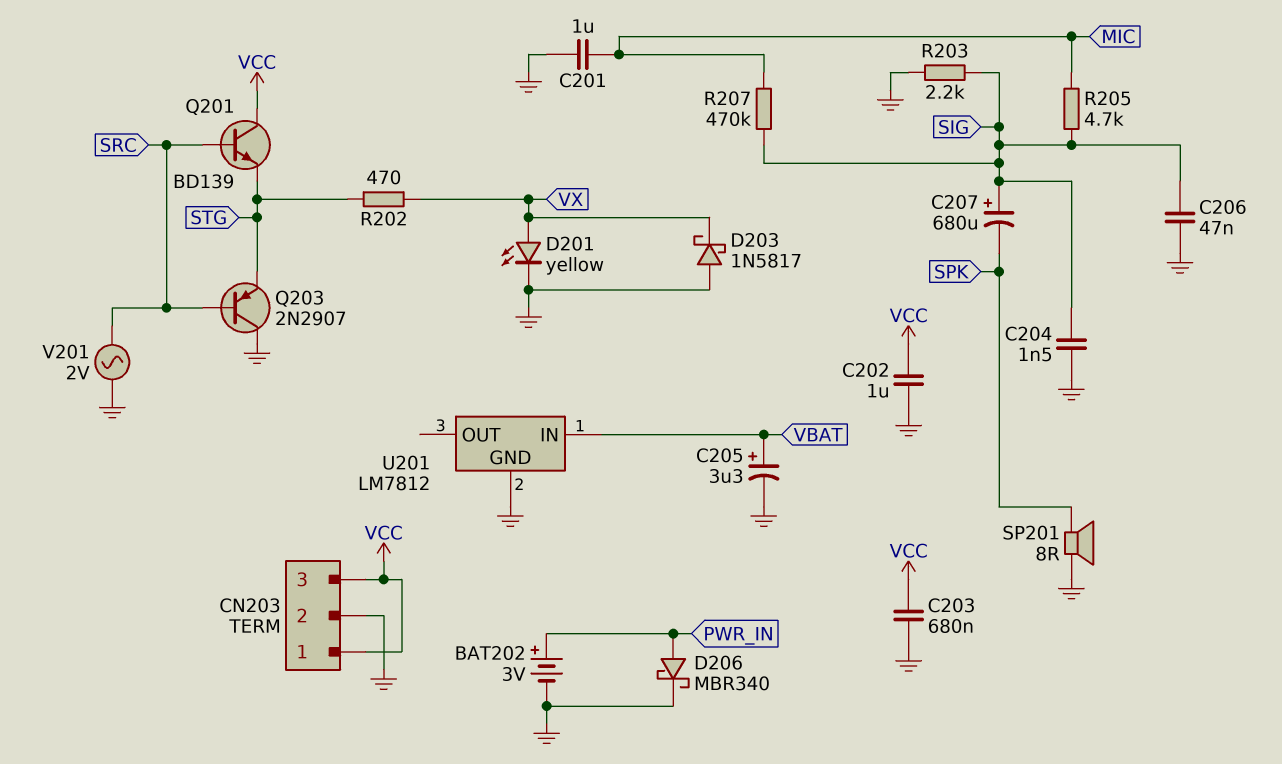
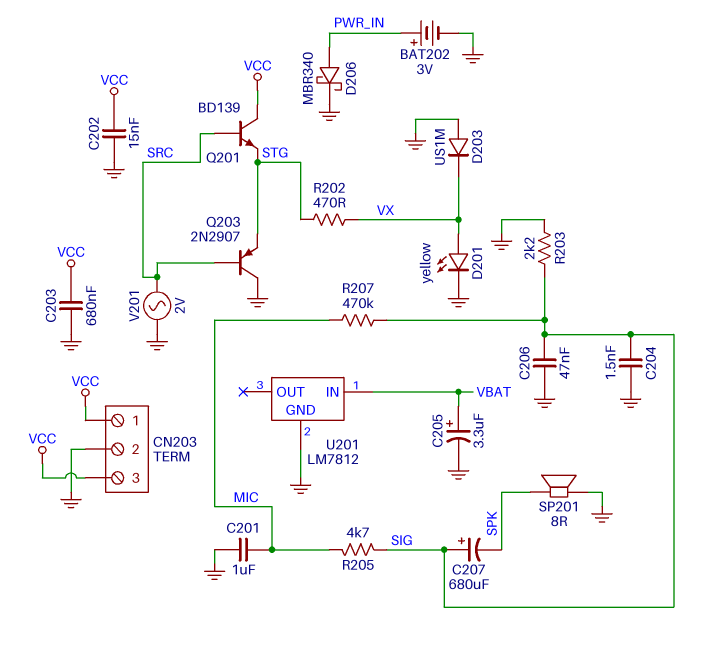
C202: 1uF (GND, VCC) -> 15nF (GND, VCC)
D203: schottky 1N5817 (A GND, K VX) -> diode US1M (A GND, K VX)

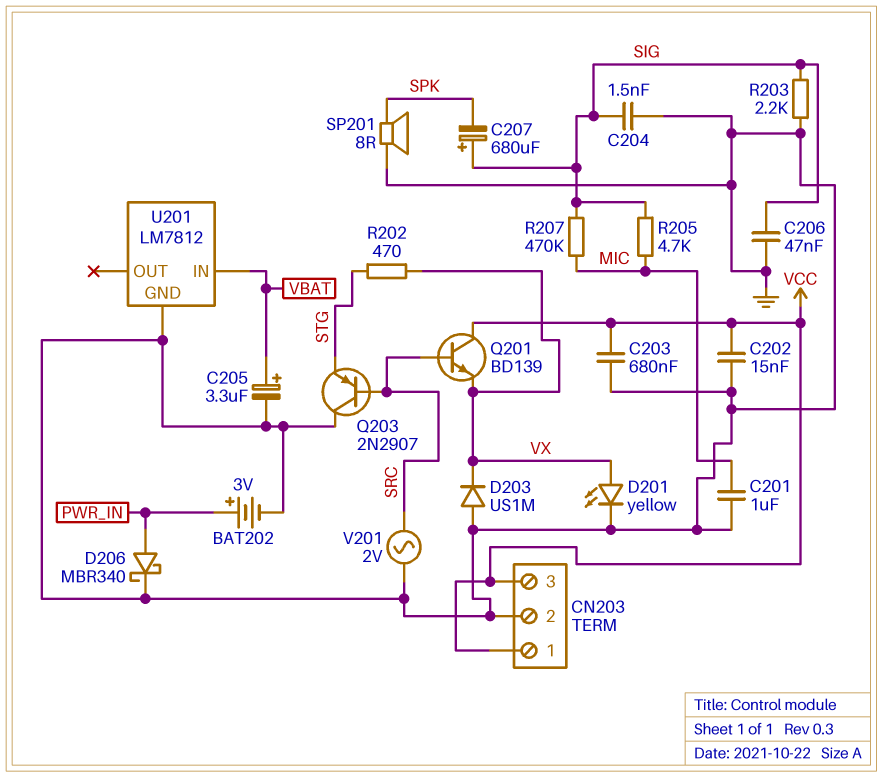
Q201: NPN BD139 (B SRC, C VCC, E STG) -> NPN BD139 (B SRC, C VCC, E VX)

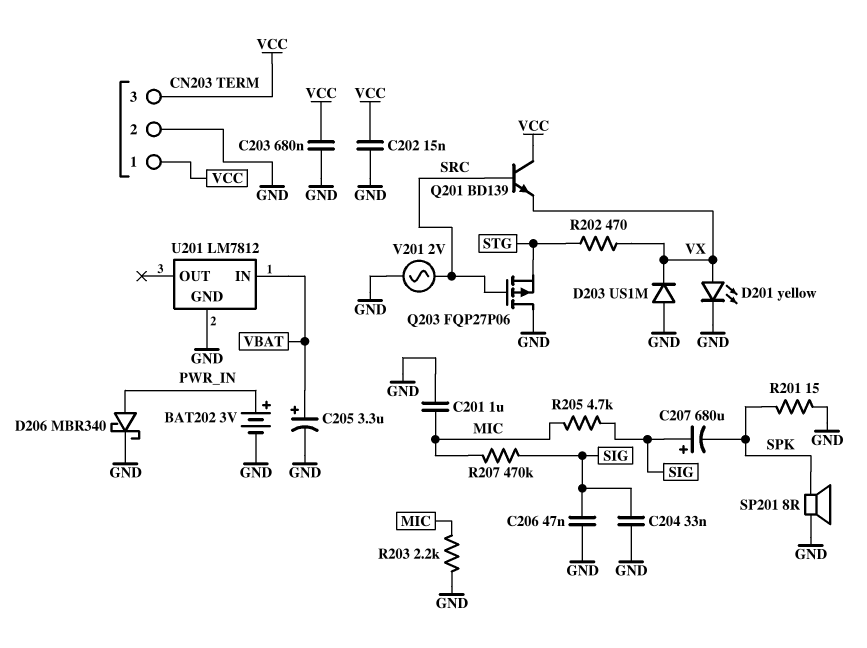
C204: 1.5nF (GND, SIG) -> 33nF (GND, SIG)
Q203: PNP 2N2907 (B SRC, C GND, E STG) -> PMOS FQP27P06 (G SRC, D GND, S STG)
R201: none -> 15 (GND, SPK)
R203: 2.2k (GND, SIG) -> 2.2k (GND, MIC)

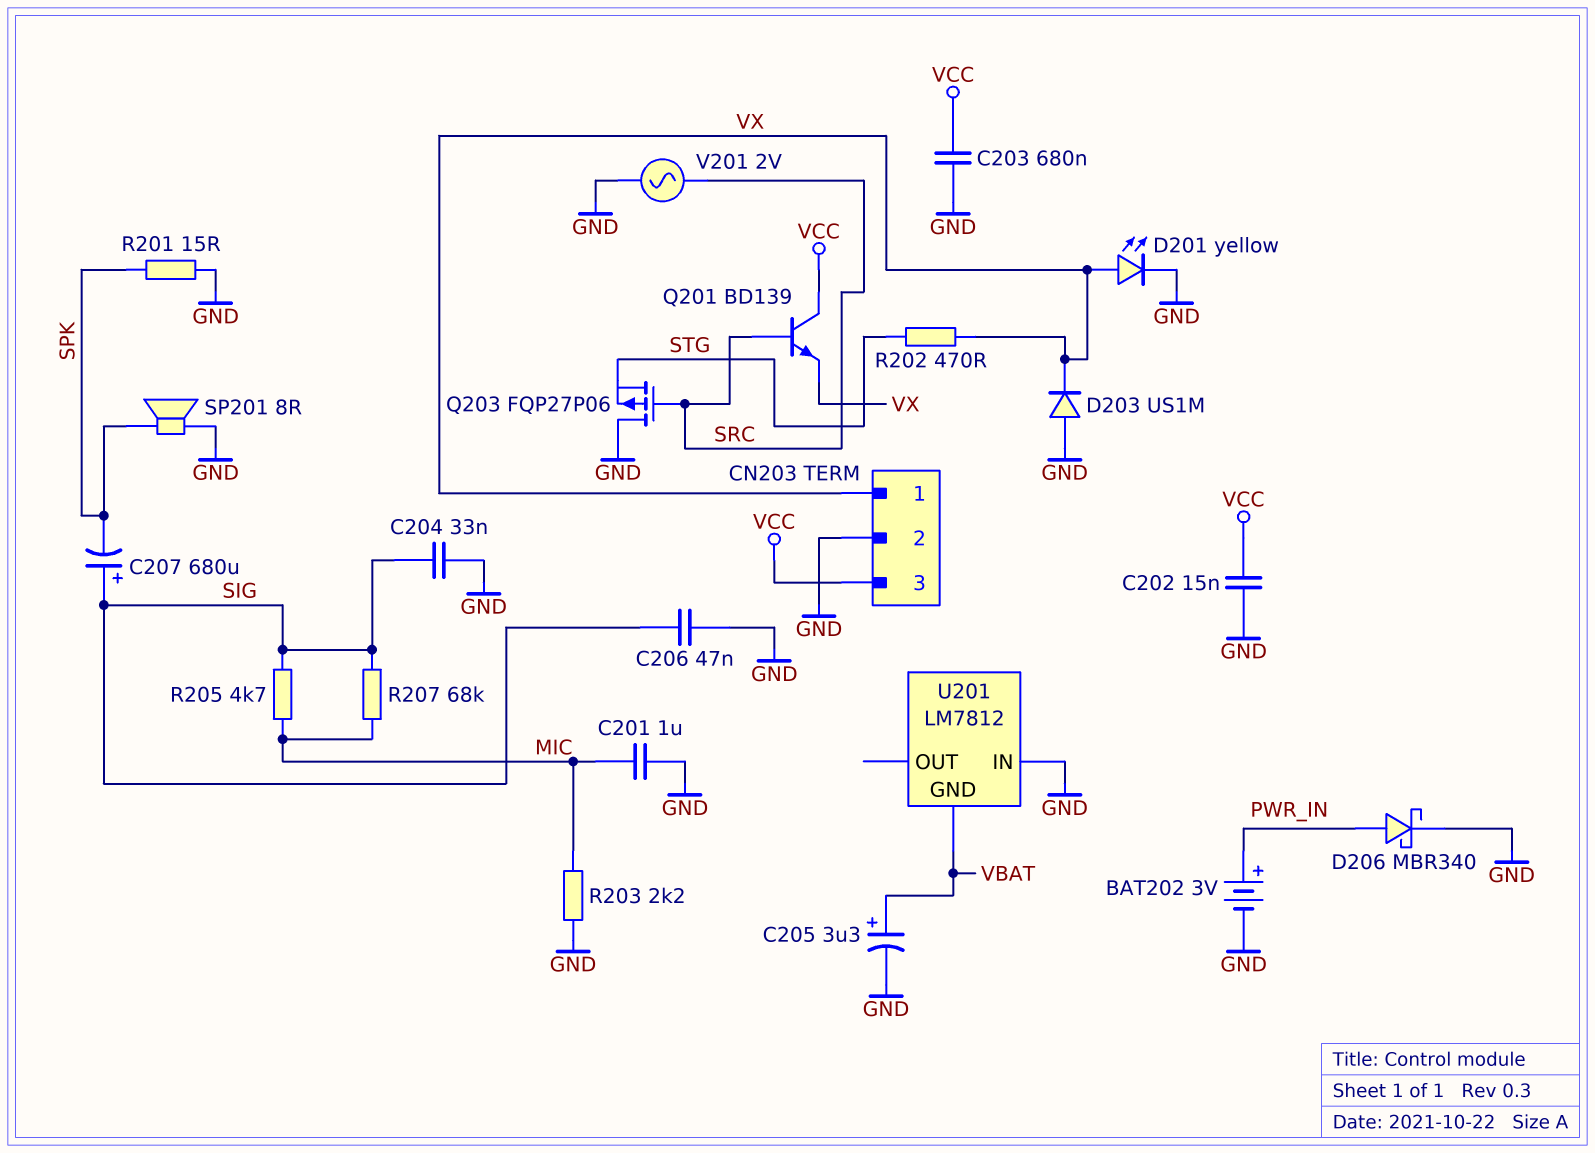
CN203 pin 1: VCC -> VX
R207: 470k (MIC, SIG) -> 68k (MIC, SIG)
U201 pin GND: GND -> VBAT
U201 pin IN: VBAT -> GND

